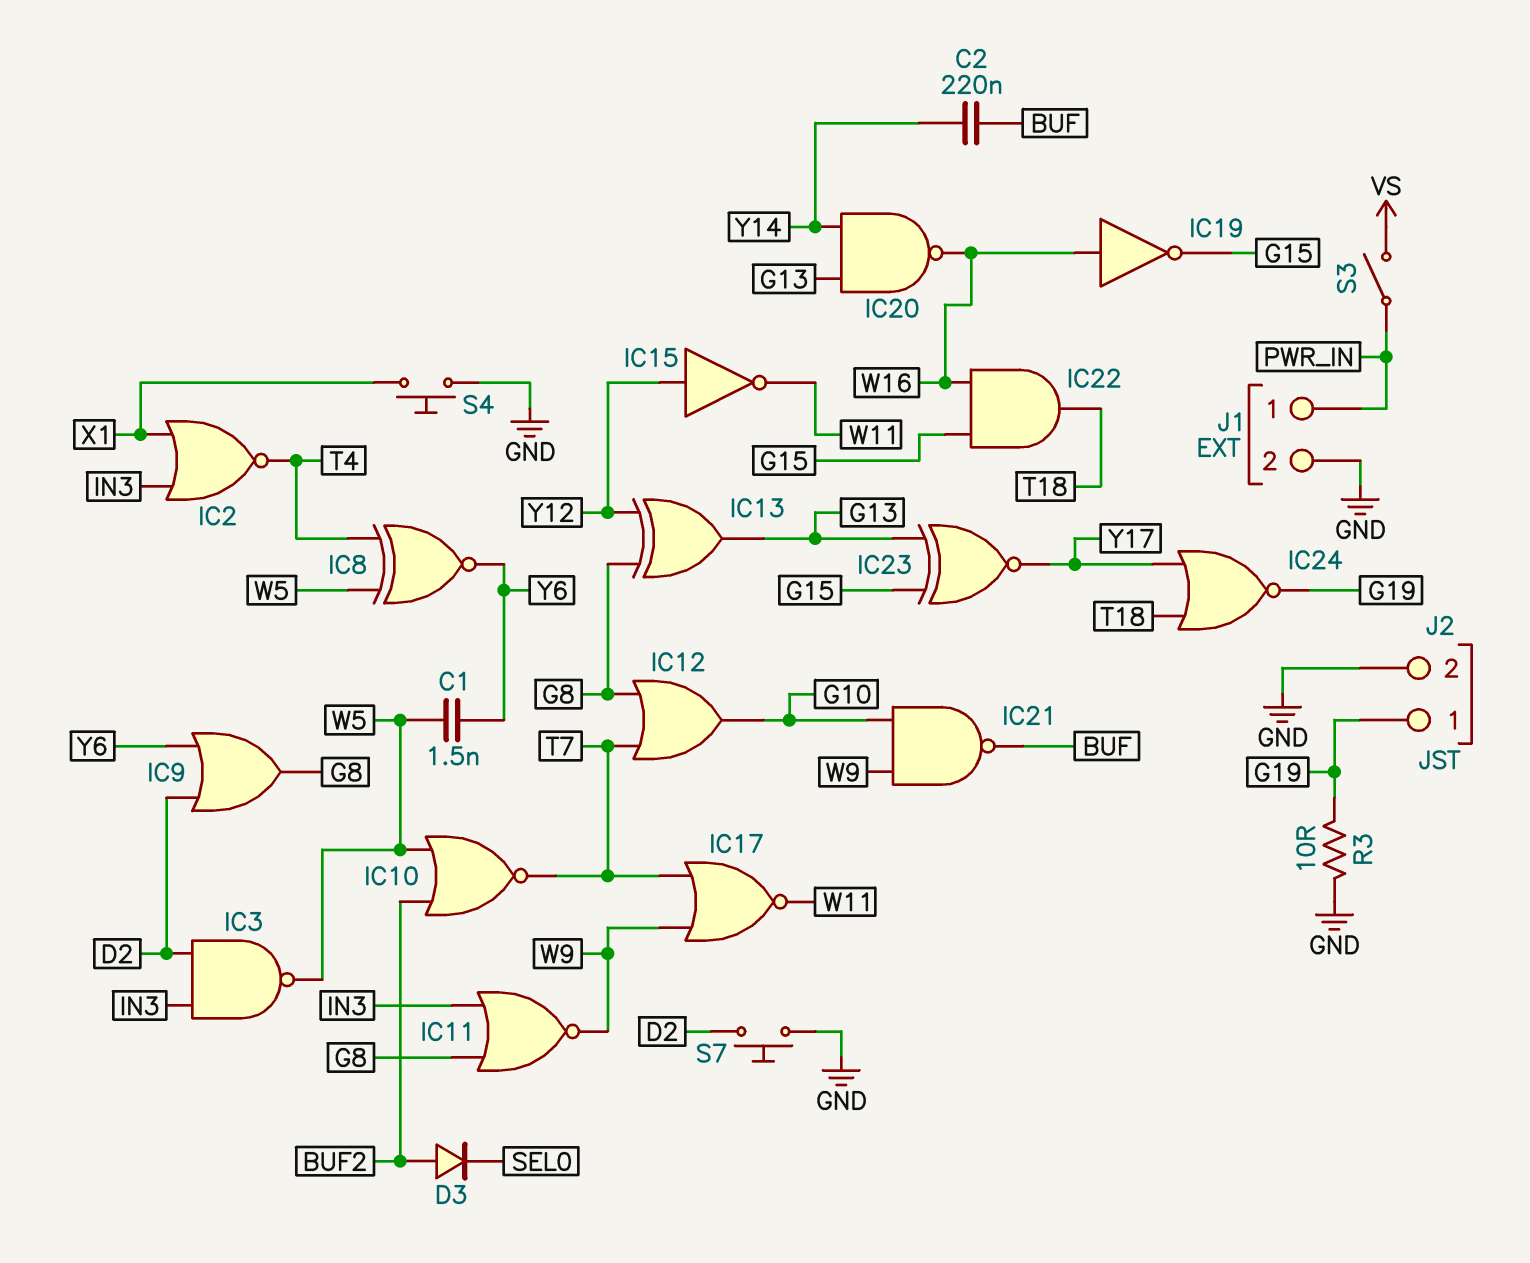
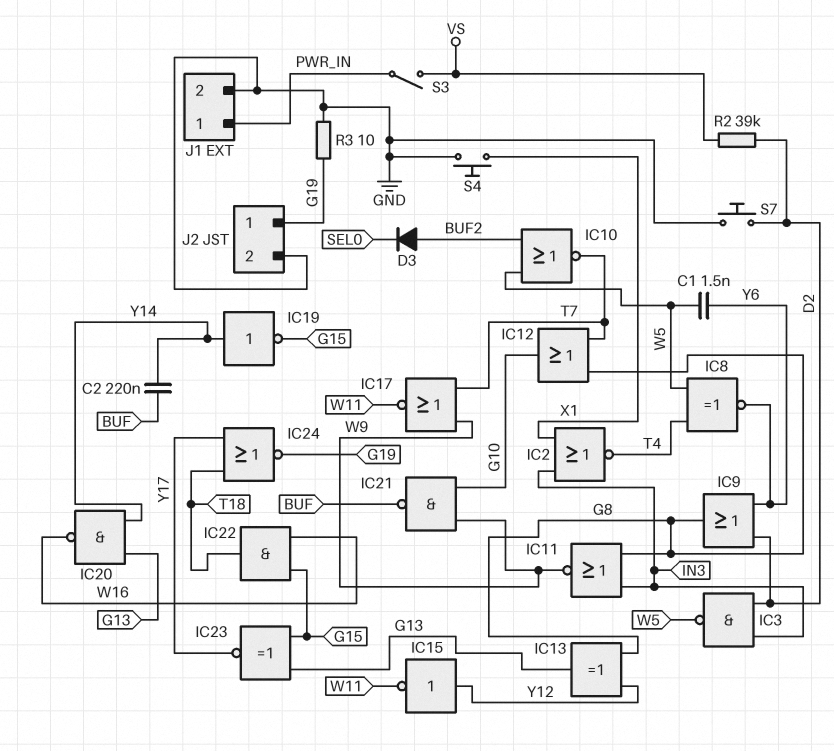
IC19: NOT (in W16, out G15) -> NOT (in Y14, out G15)
R2: none -> 39k (D2, VS)

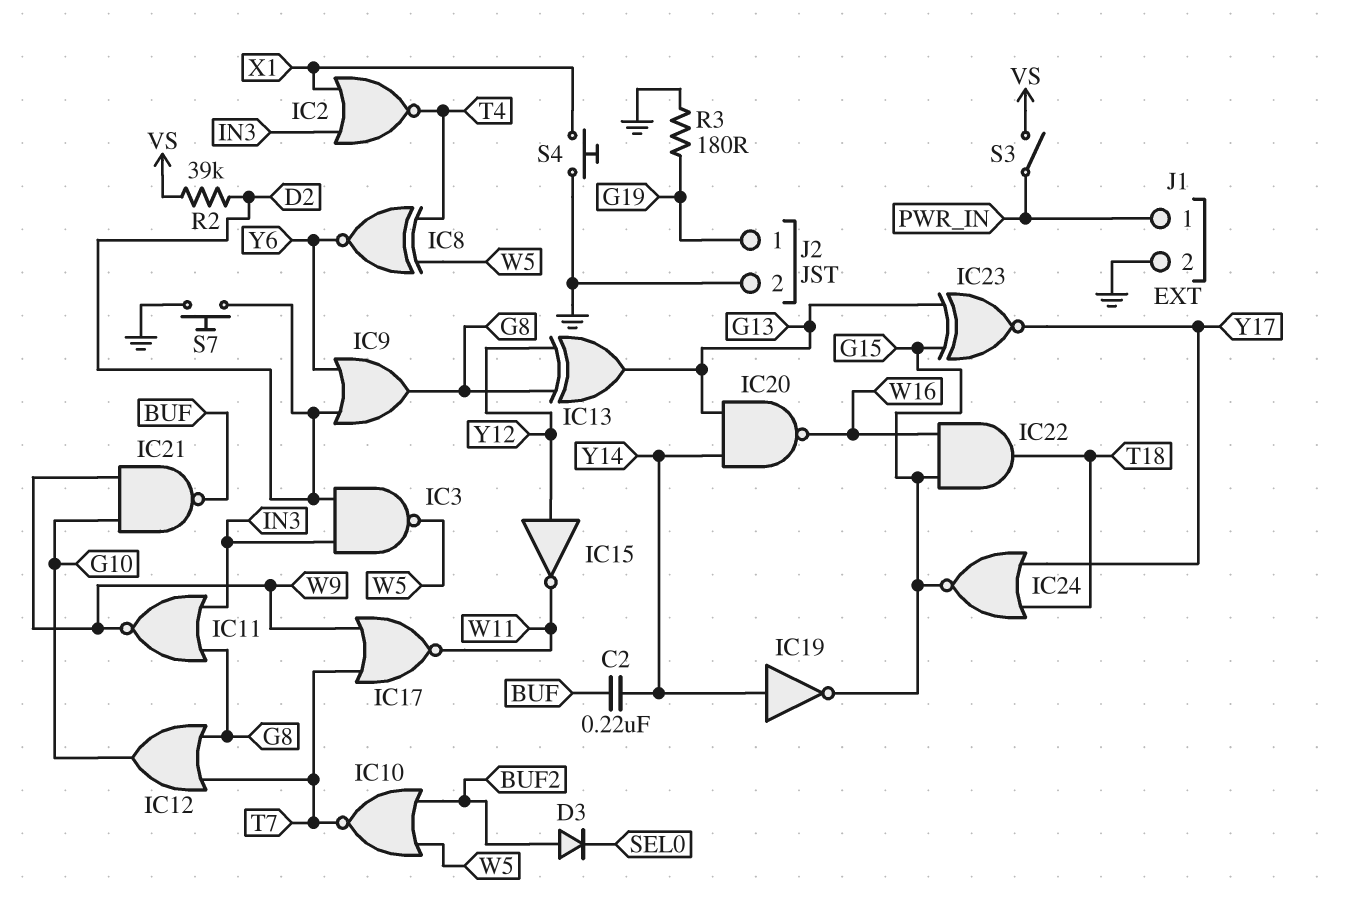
C1: 1.5nF (W5, Y6) -> none
IC24: NOR (in T18, in Y17, out G19) -> NOR (in T18, in Y17, out G15)
R3: 10 (G19, GND) -> 180 (G19, GND)

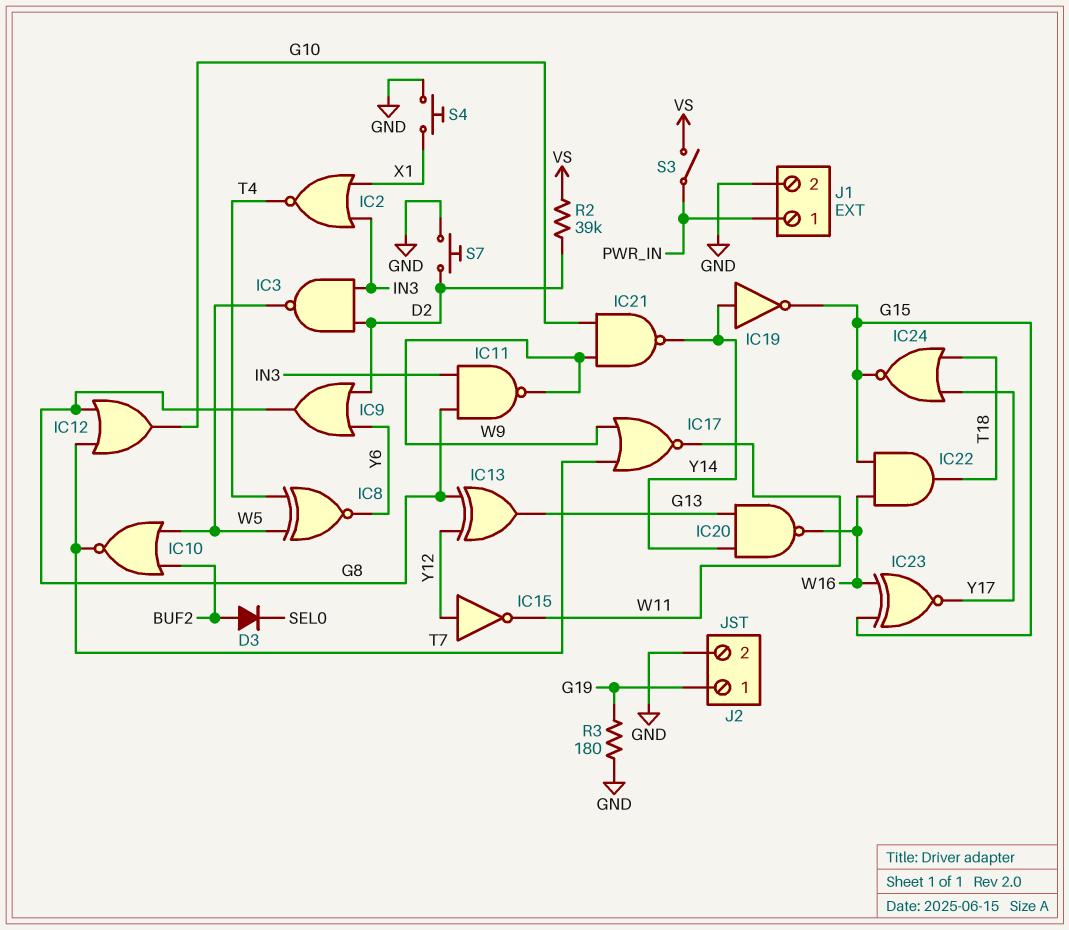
C2: 220nF (BUF, Y14) -> none
IC11: NOR (in G8, in IN3, out W9) -> NAND (in G8, in IN3, out W9)
IC21: NAND (in G10, in W9, out BUF) -> NAND (in G10, in W9, out Y14)
IC23: XNOR (in G13, in G15, out Y17) -> XNOR (in G15, in W16, out Y17)

